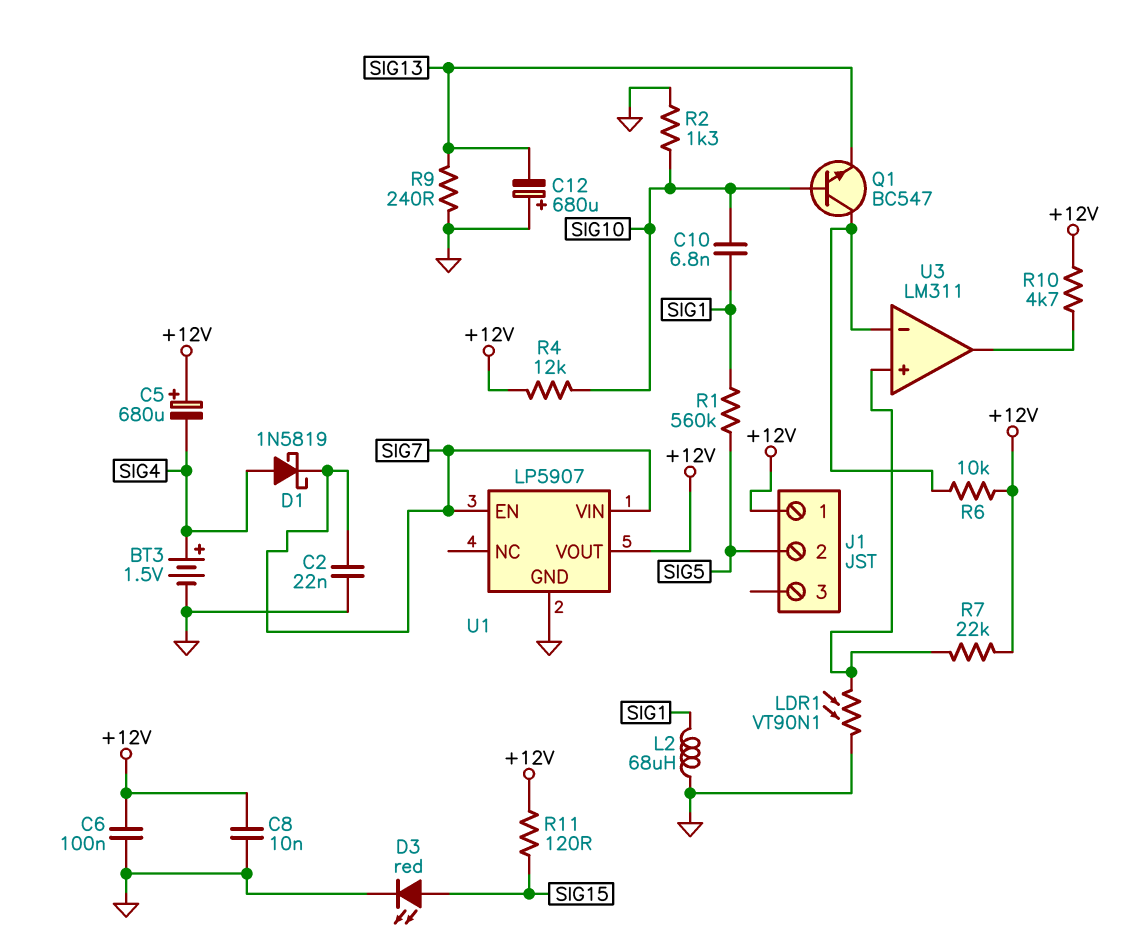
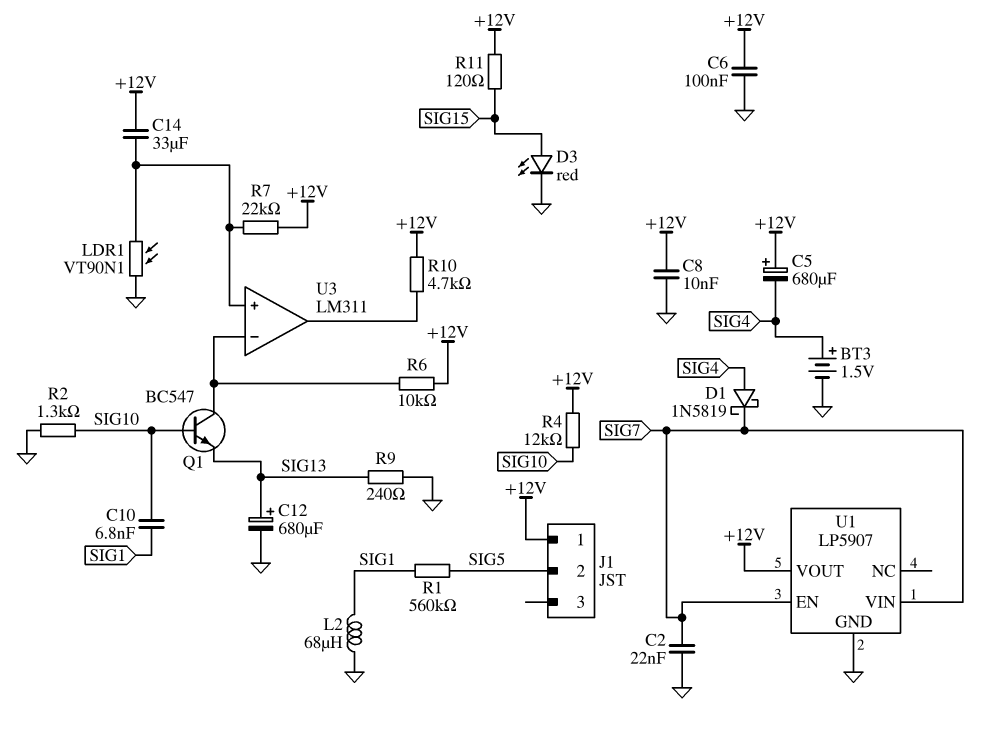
C12: 680uF (plus GND, minus SIG13) -> 680uF (plus SIG13, minus GND)
C14: none -> 33uF (+12V, U3/in+)

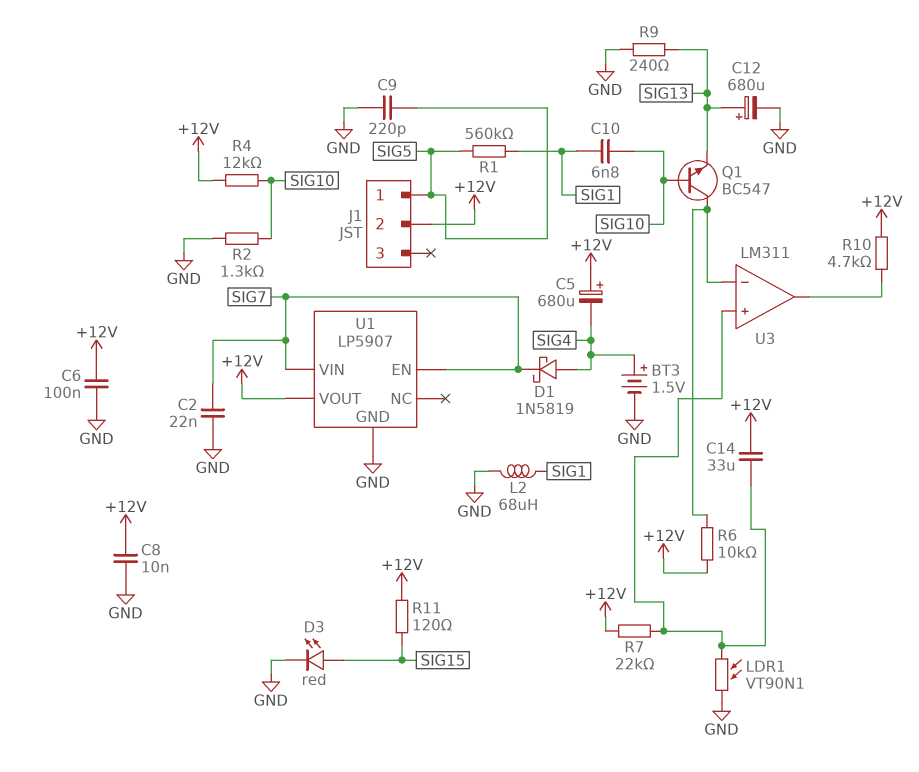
C9: none -> 220pF (GND, SIG5)
J1 pin 1: +12V -> SIG5
J1 pin 2: SIG5 -> +12V

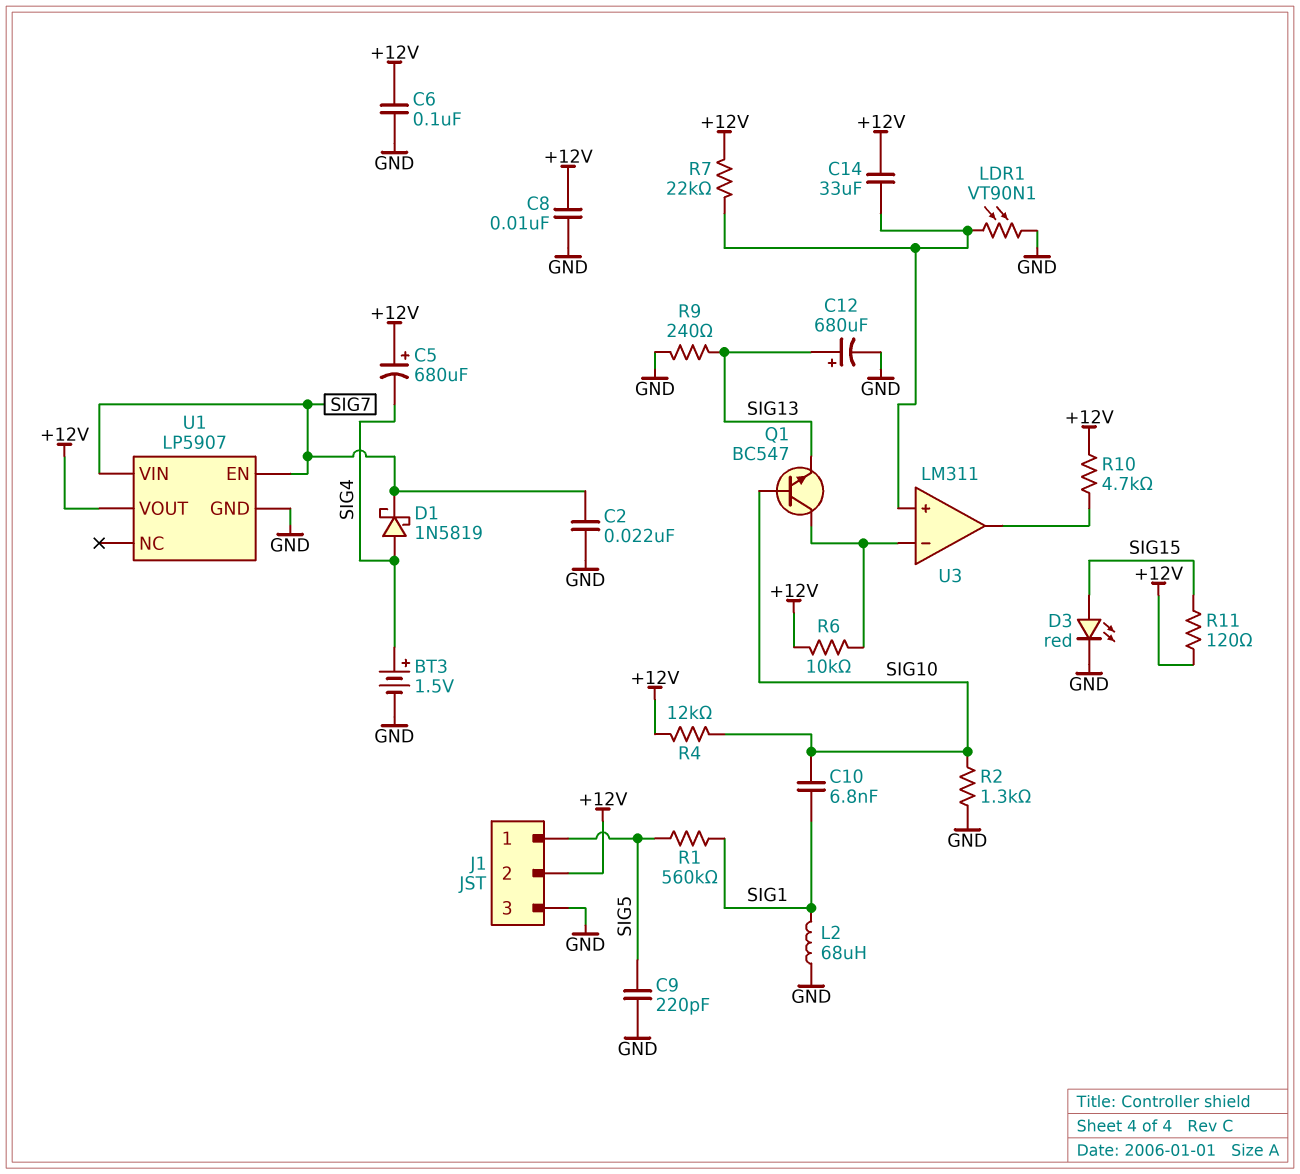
J1 pin 3: none -> GND

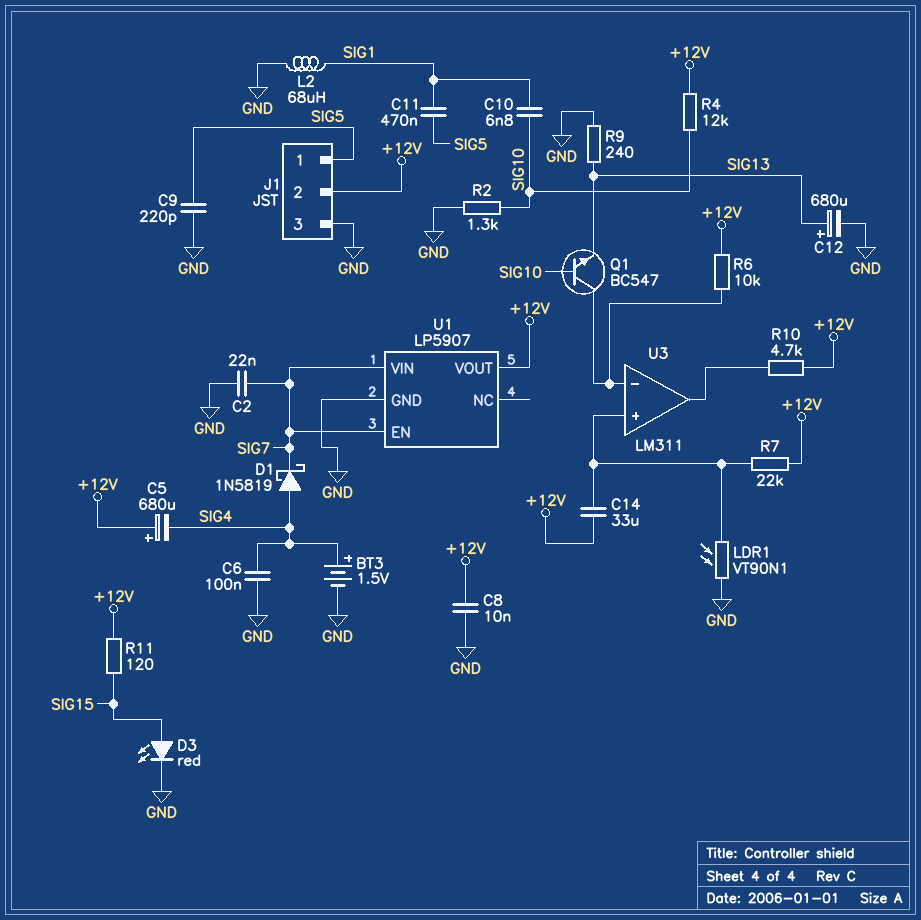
C6: 100nF (+12V, GND) -> 100nF (GND, SIG4)
C11: none -> 470nF (SIG1, SIG5)
R1: 560k (SIG1, SIG5) -> none

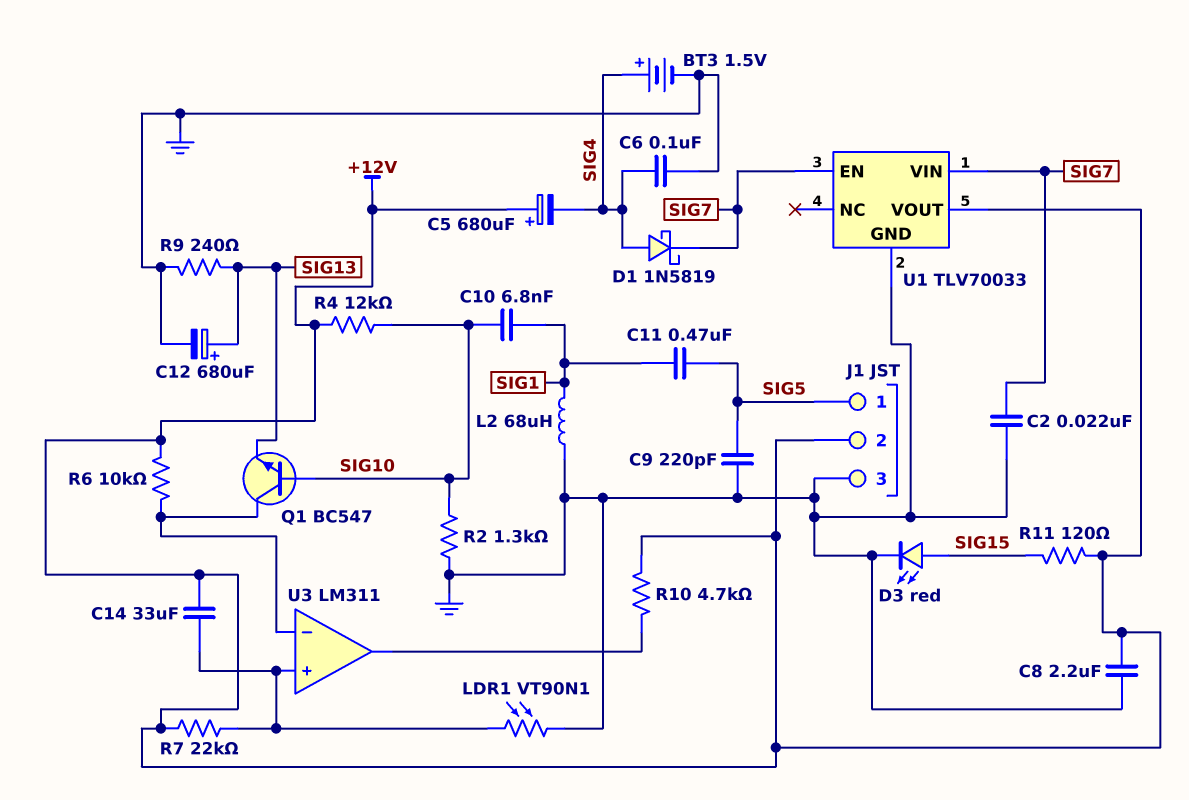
C8: 10nF (+12V, GND) -> 2.2uF (+12V, GND)
U1: LP5907 -> TLV70033

